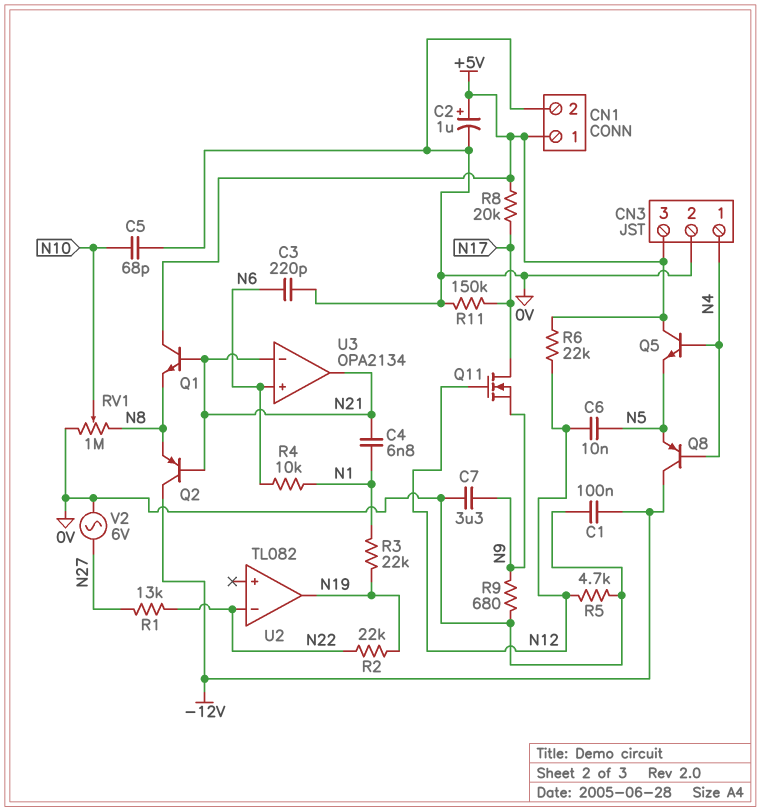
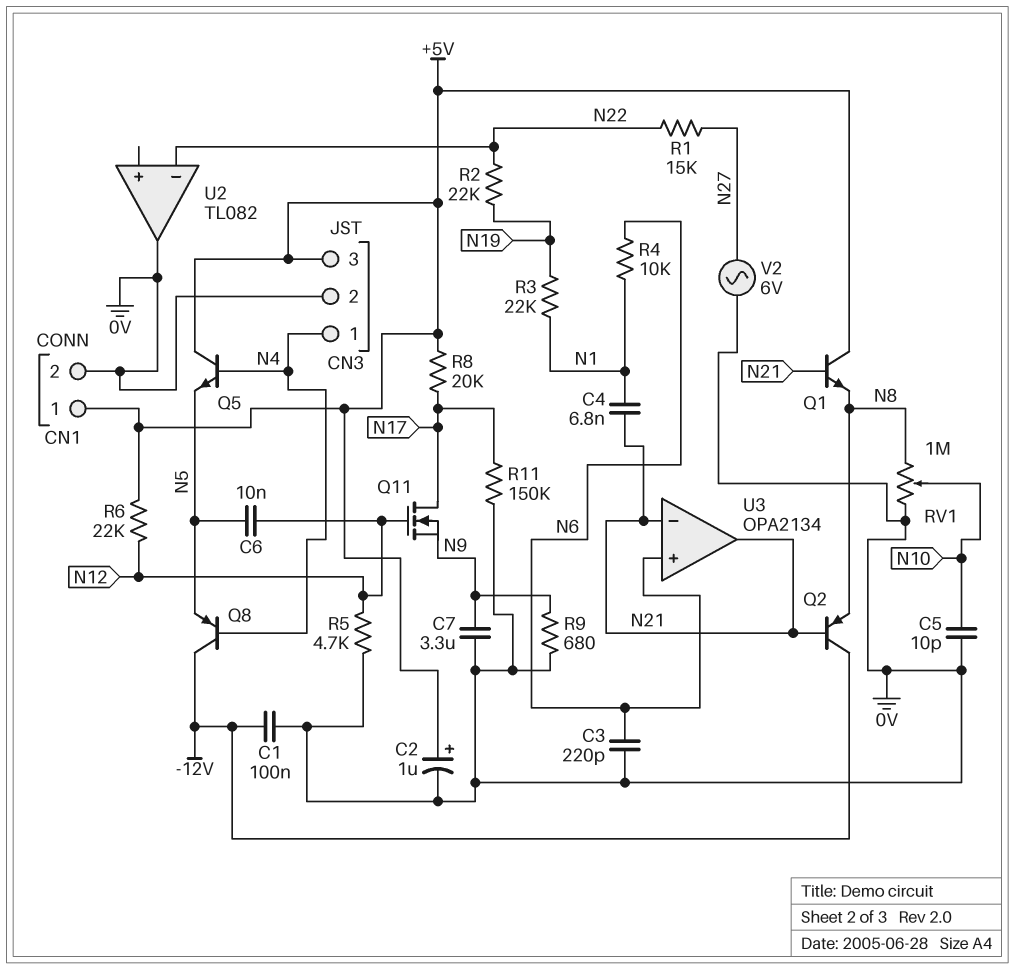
C5: 68pF (0V, N10) -> 10pF (0V, N10)
R1: 13k (N22, N27) -> 15k (N22, N27)
U2 pin out: N19 -> 0V

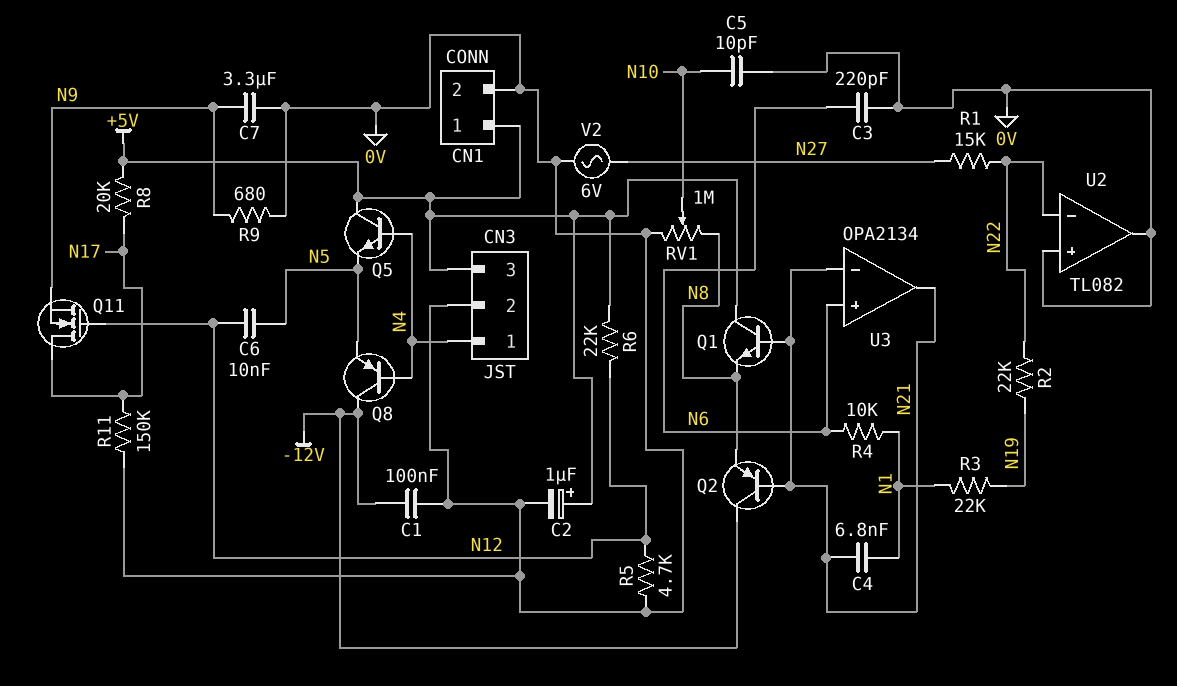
U2 pin in+: none -> 0V

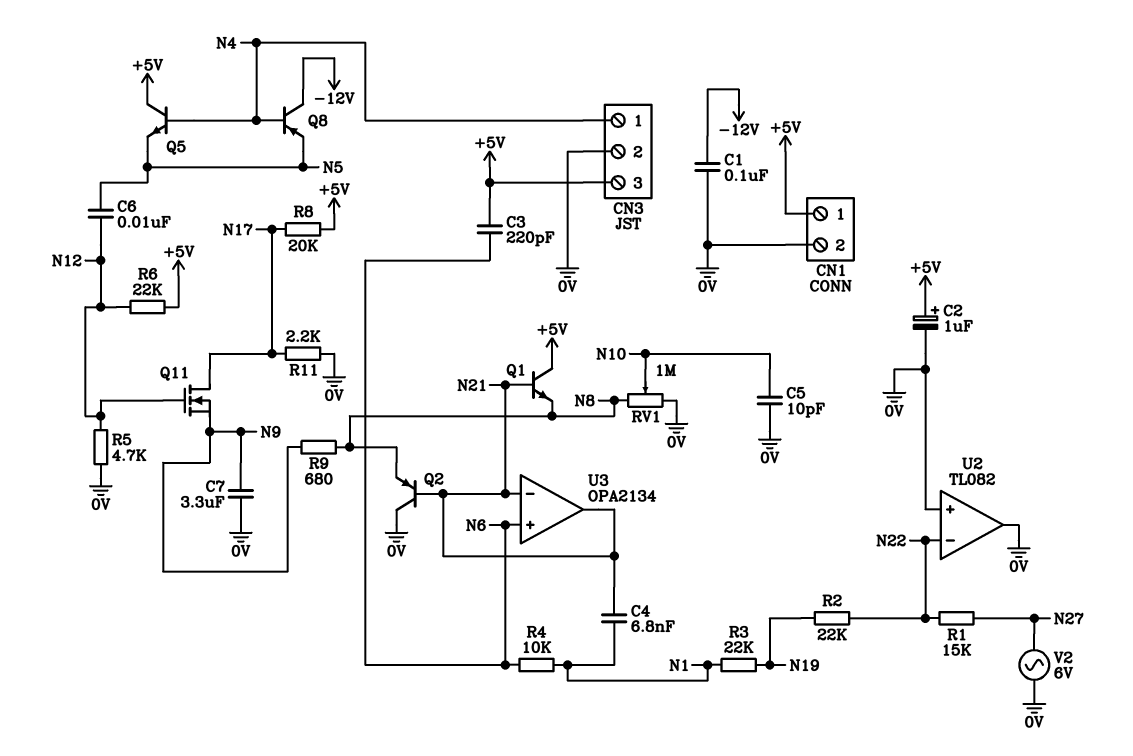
C3: 220pF (0V, N6) -> 220pF (+5V, N6)
Q2: PNP (B N21, C -12V, E N8) -> PNP (B N21, C 0V, E N8)
R9: 680 (0V, N9) -> 680 (N8, N9)
R11: 150k (0V, N17) -> 2.2k (0V, N17)

